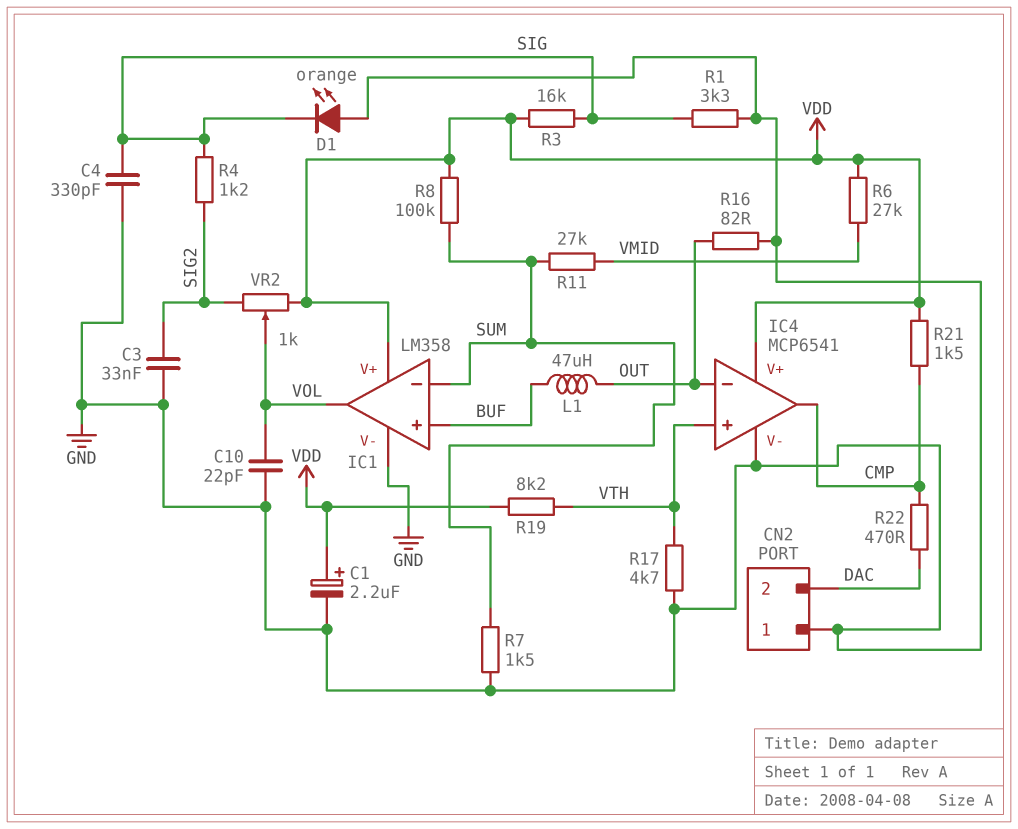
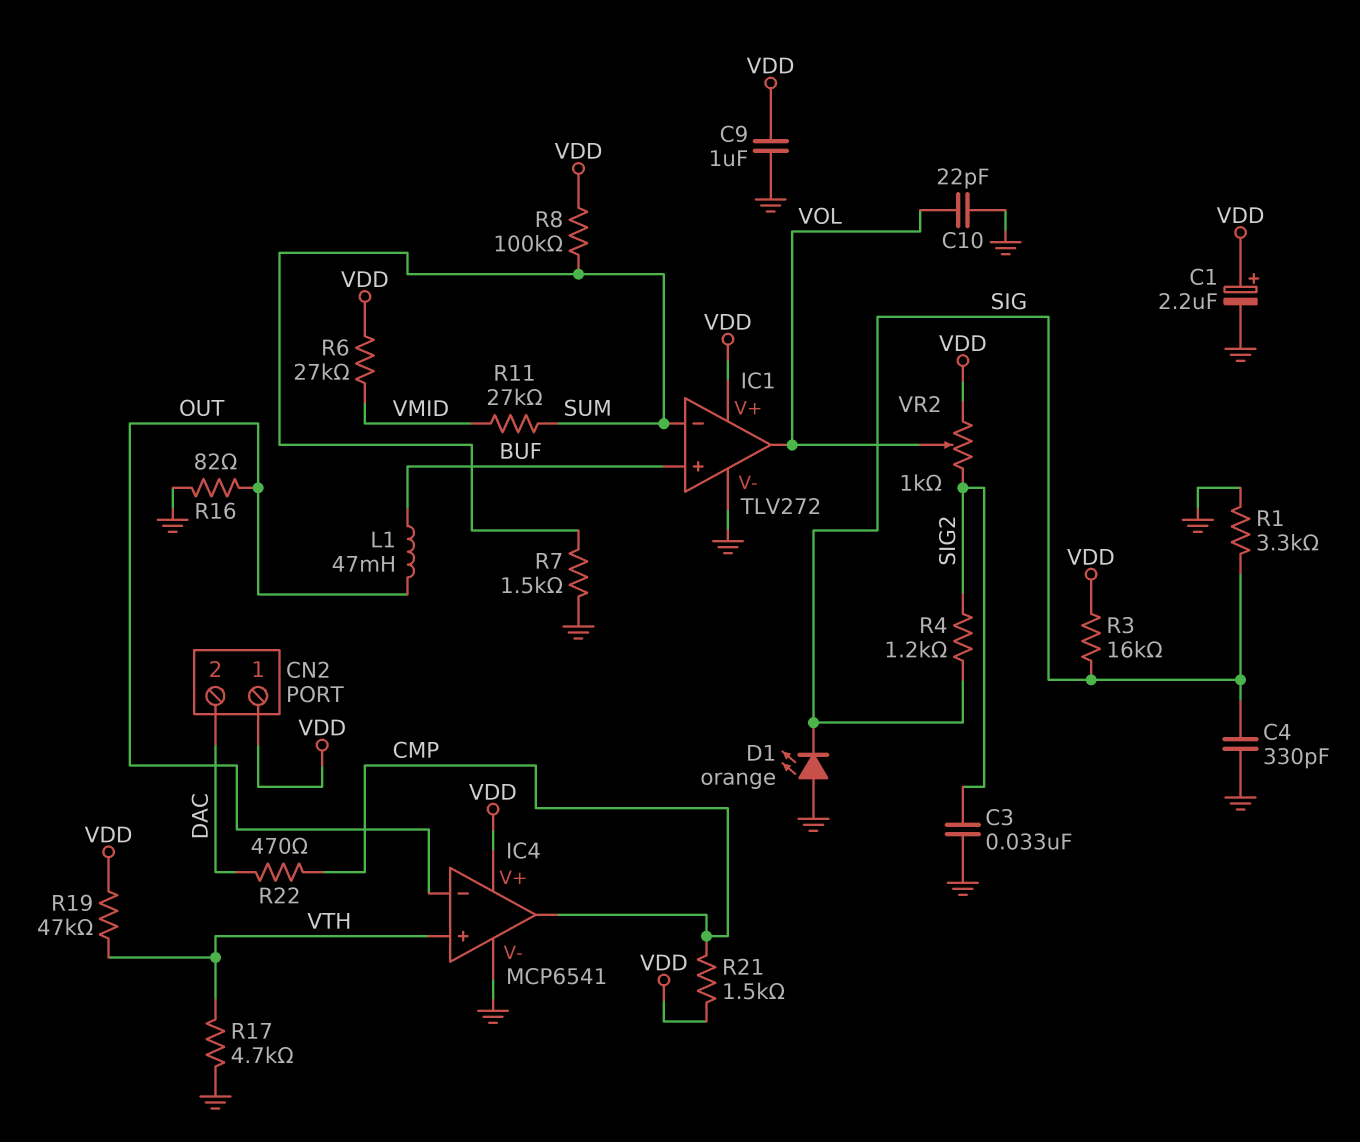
C9: none -> 1uF (GND, VDD)
CN2 pin 1: GND -> VDD
IC1: LM358 -> TLV272
L1: 47uH (BUF, OUT) -> 47mH (BUF, OUT)
R19: 8.2k (VDD, VTH) -> 47k (VDD, VTH)

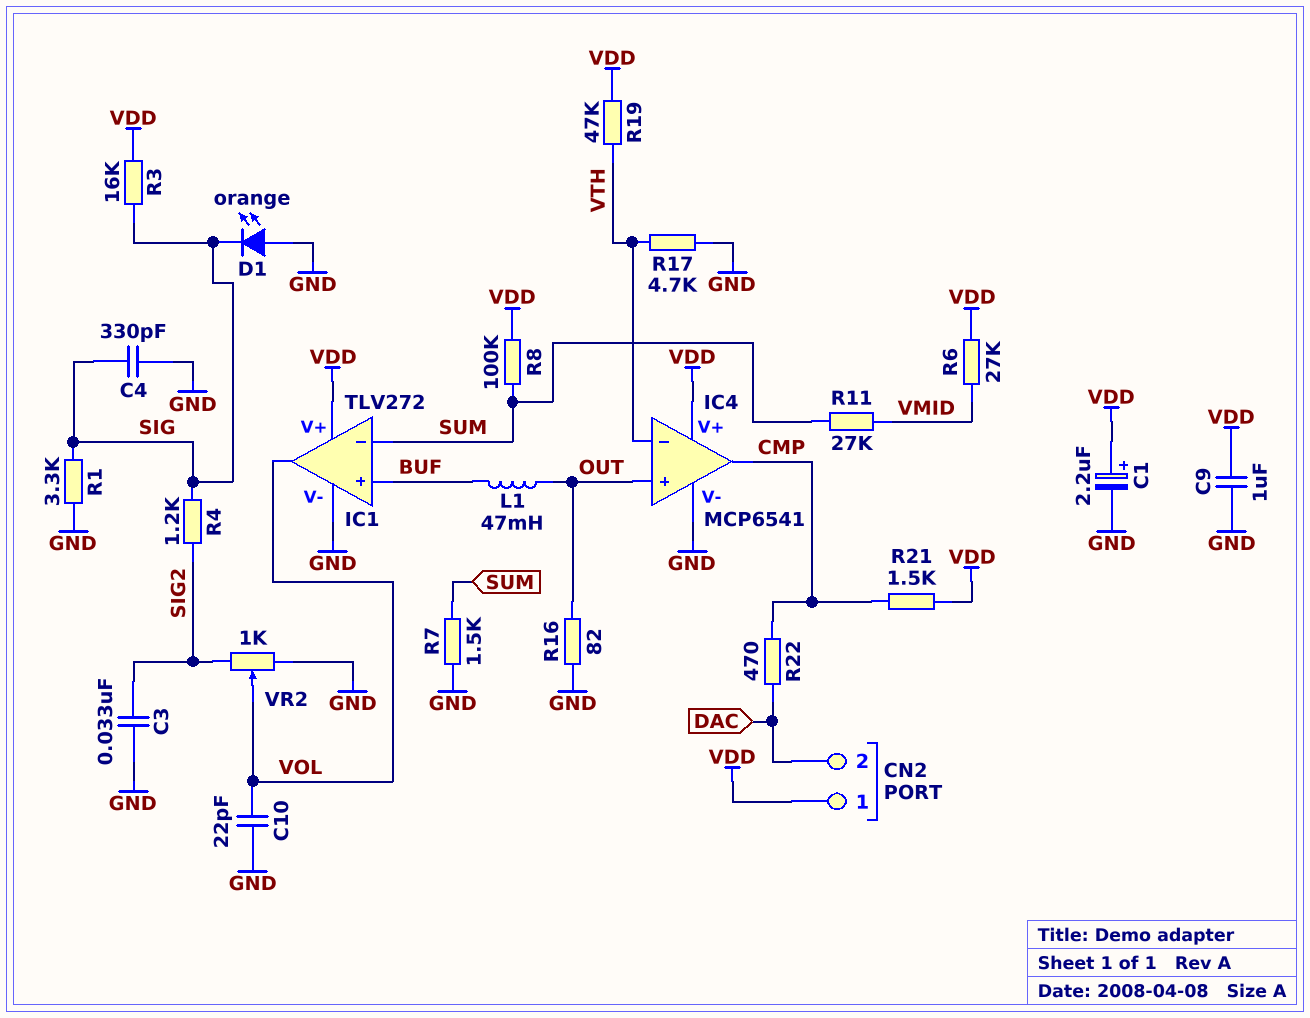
IC4 pin in+: VTH -> OUT
IC4 pin in-: OUT -> VTH
VR2: 1k (SIG2, VDD, wiper VOL) -> 1k (GND, SIG2, wiper VOL)

